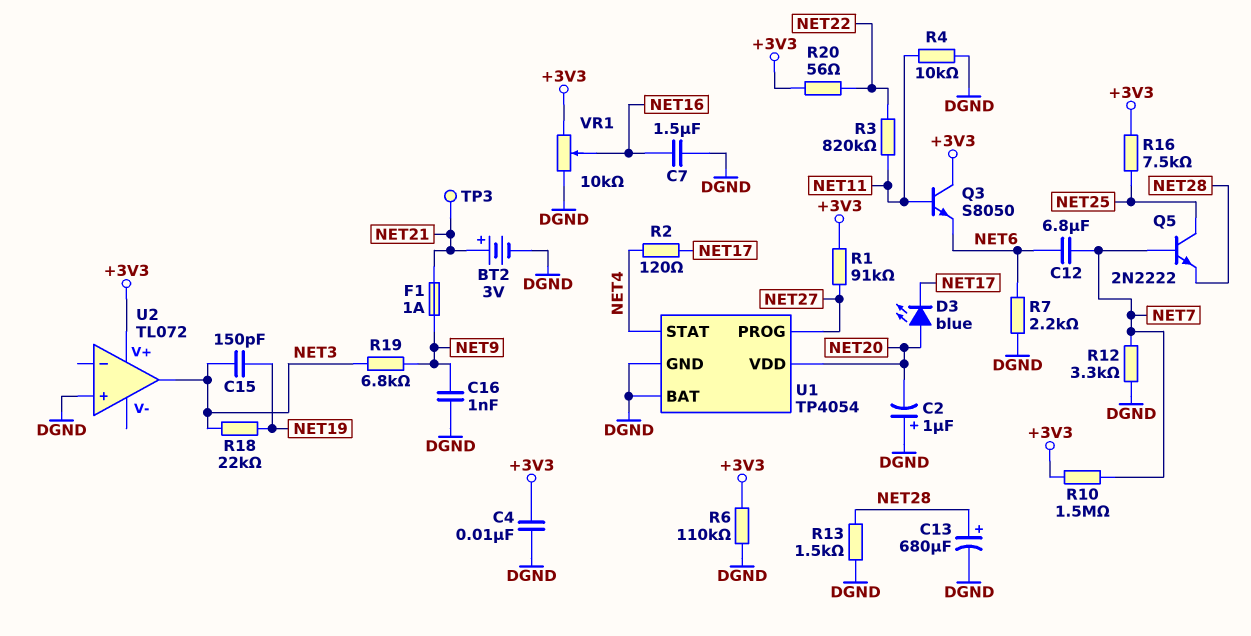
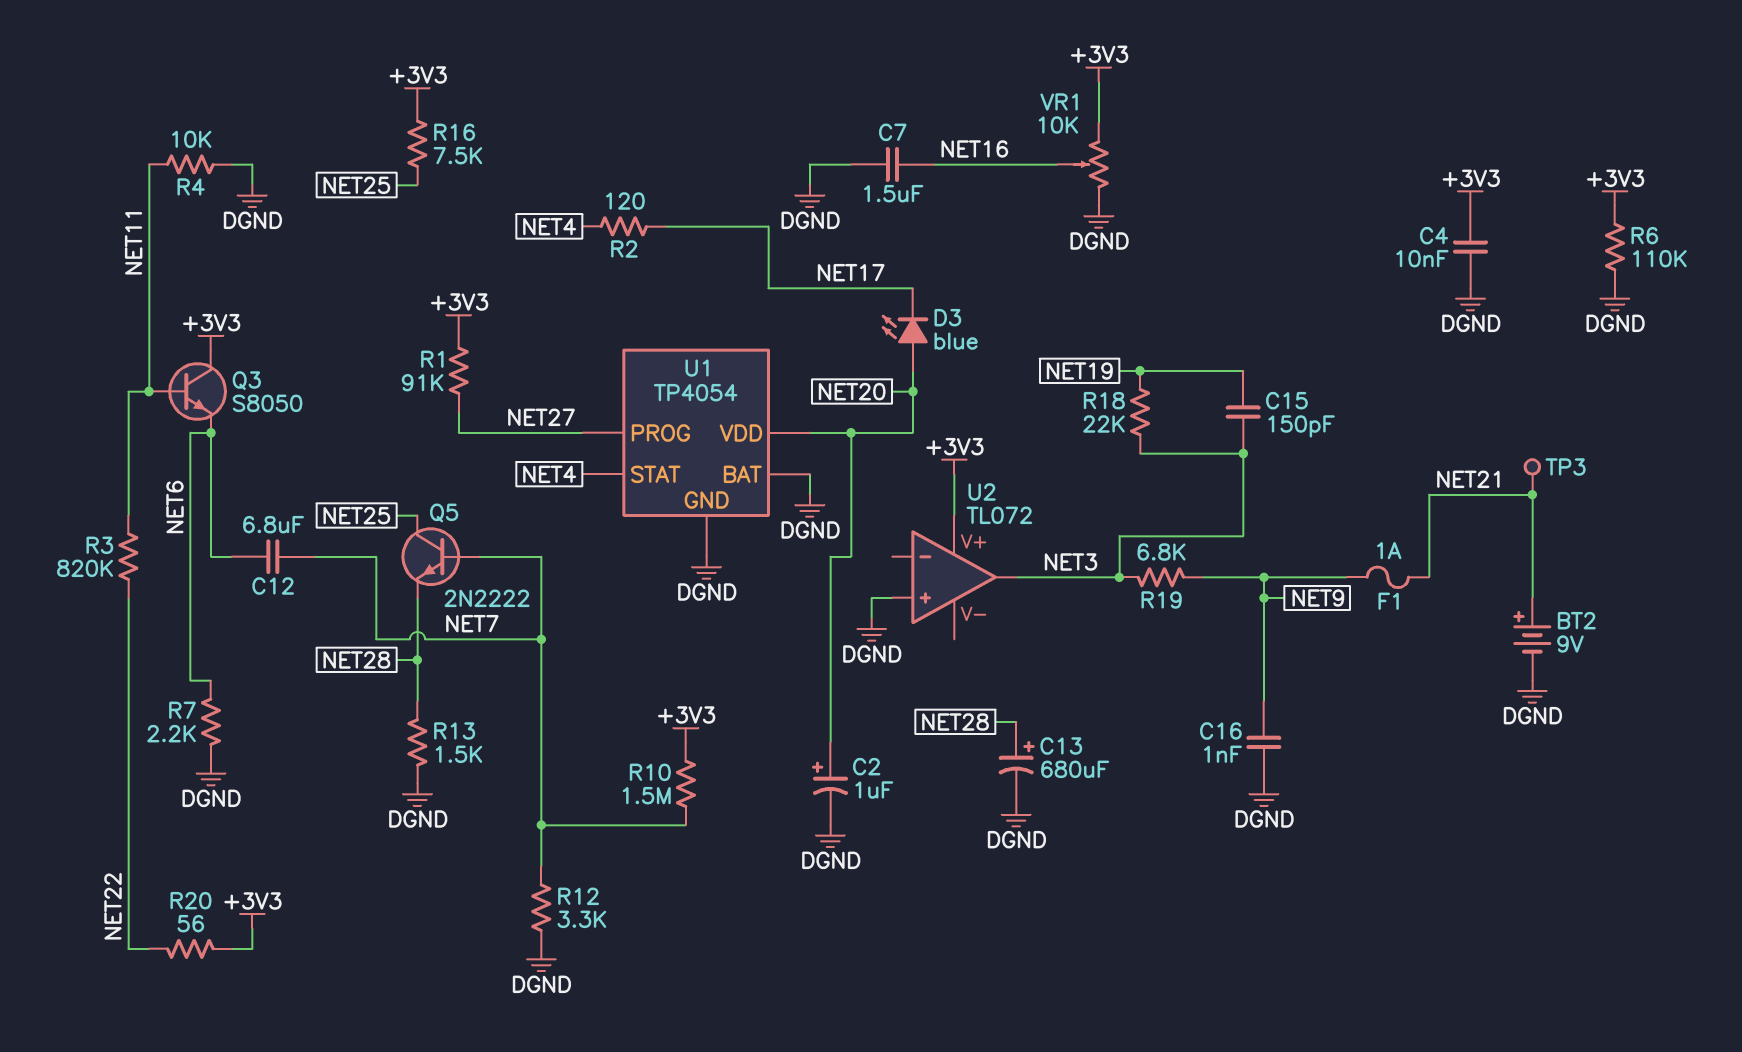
BT2: 3V (plus NET21, minus DGND) -> 9V (plus NET21, minus DGND)
C2: 1uF (plus DGND, minus NET20) -> 1uF (plus NET20, minus DGND)

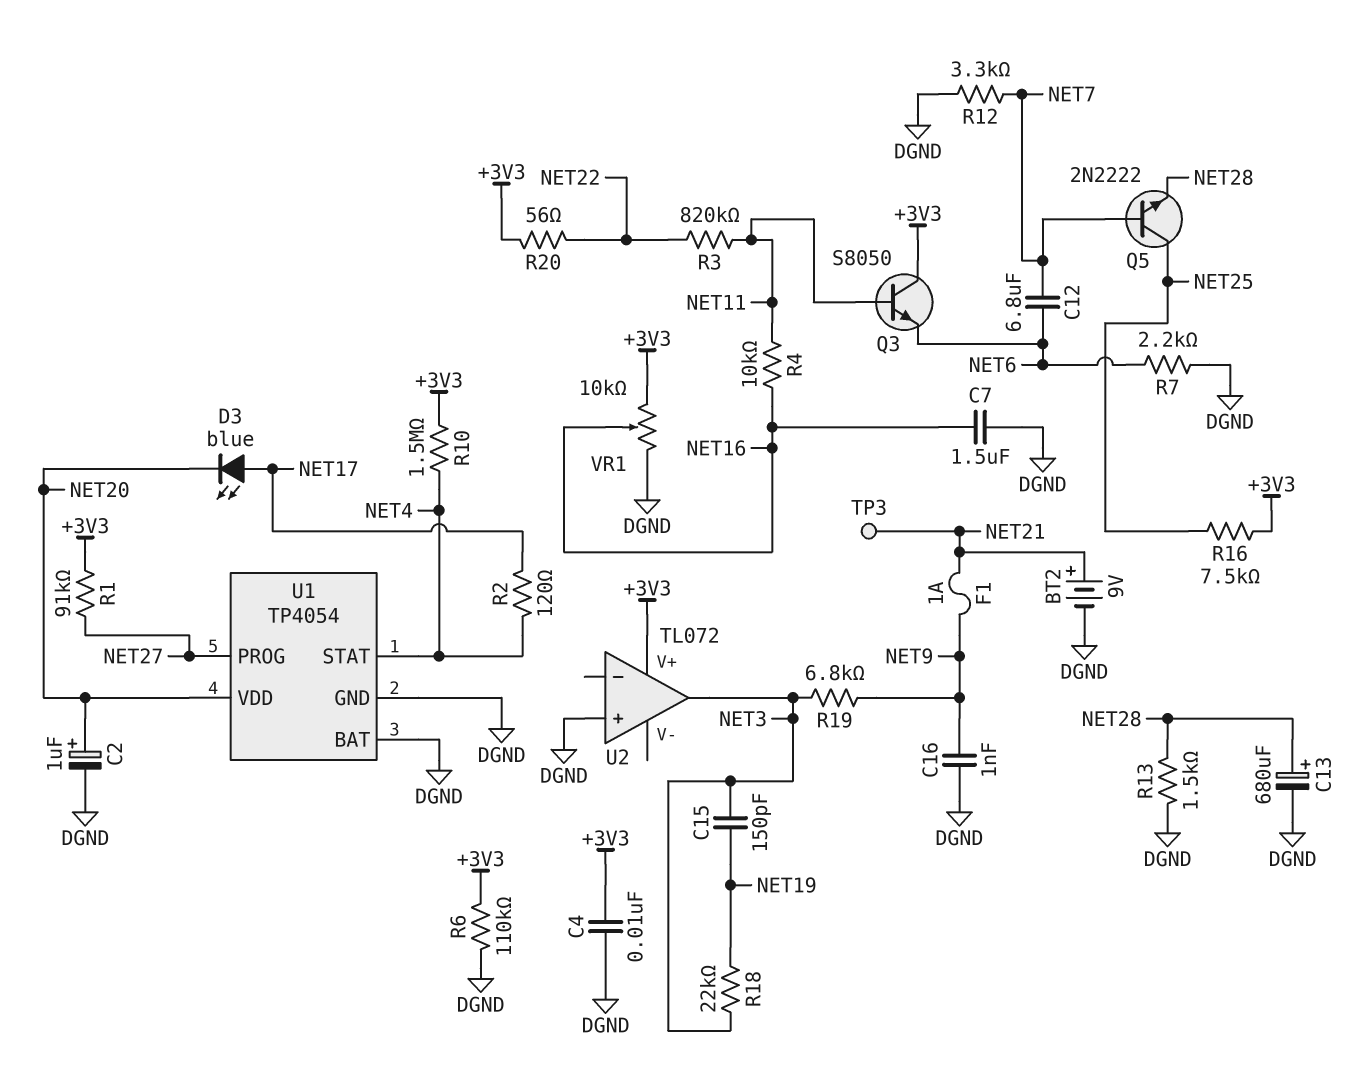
D3: LED blue (A NET20, K NET17) -> LED blue (A NET17, K NET20)
R4: 10k (DGND, NET11) -> 10k (NET11, NET16)
R10: 1.5M (+3V3, NET7) -> 1.5M (+3V3, NET4)

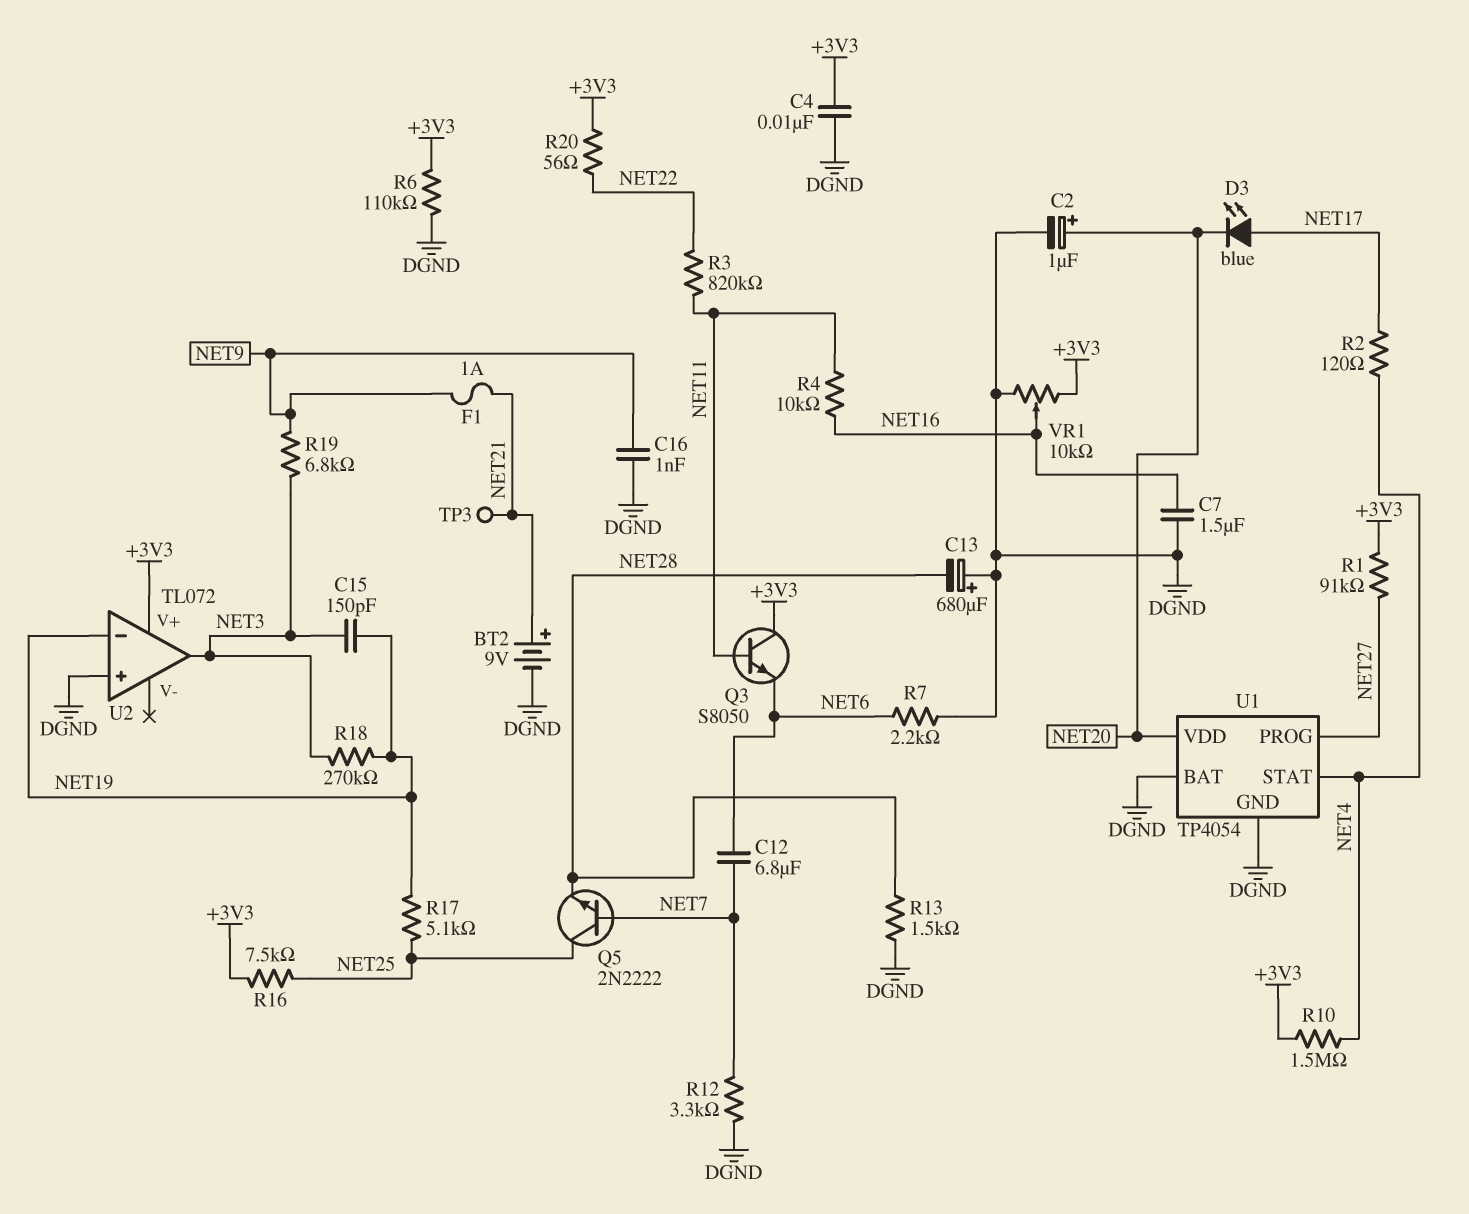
C13: 680uF (plus NET28, minus DGND) -> 680uF (plus DGND, minus NET28)
R17: none -> 5.1k (NET19, NET25)
R18: 22k (NET3, NET19) -> 270k (NET3, NET19)
U2 pin in-: none -> NET19

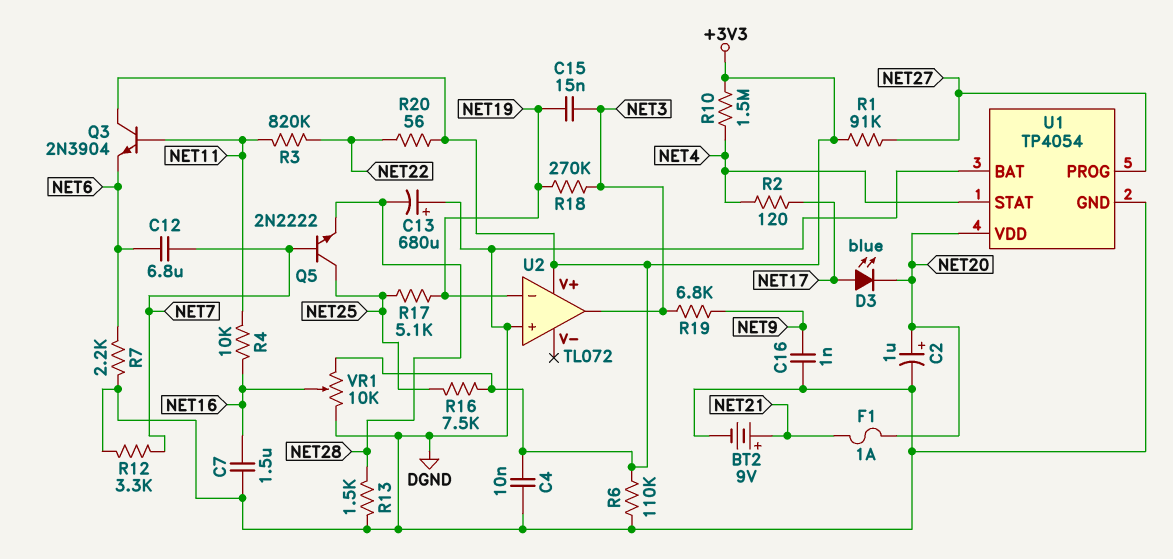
C15: 150pF (NET3, NET19) -> 15nF (NET3, NET19)
F1: 1A (NET9, NET21) -> 1A (NET20, NET21)
Q3: NPN S8050 (B NET11, C +3V3, E NET6) -> NPN 2N3904 (B NET11, C +3V3, E NET6)
TP3: test point (NET21) -> none

